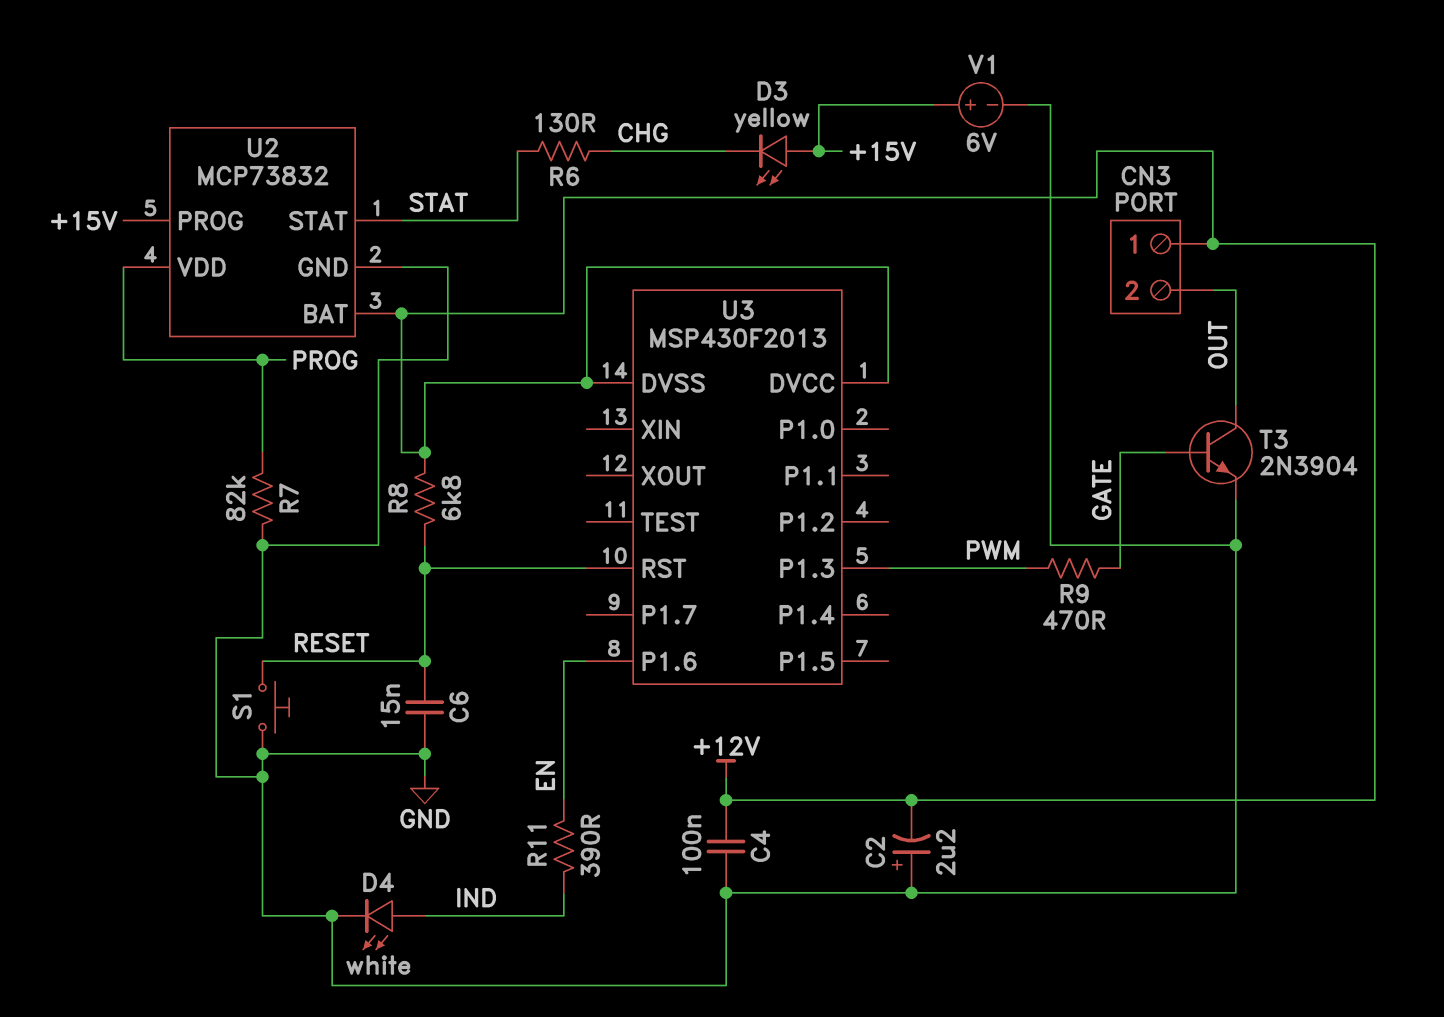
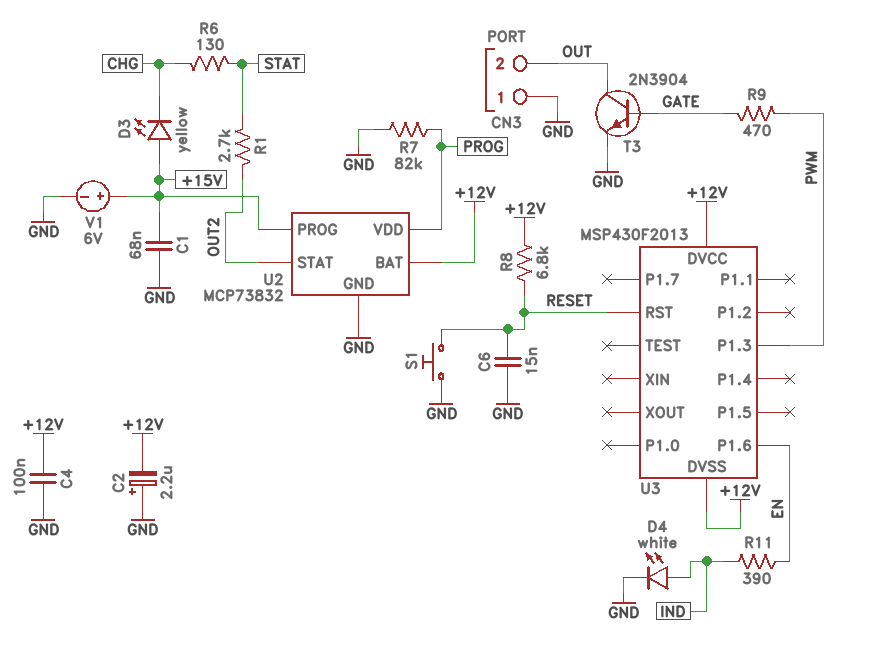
C1: none -> 68nF (+15V, GND)
CN3 pin 1: +12V -> GND
R1: none -> 2.7k (OUT2, STAT)
U2 pin STAT: STAT -> OUT2

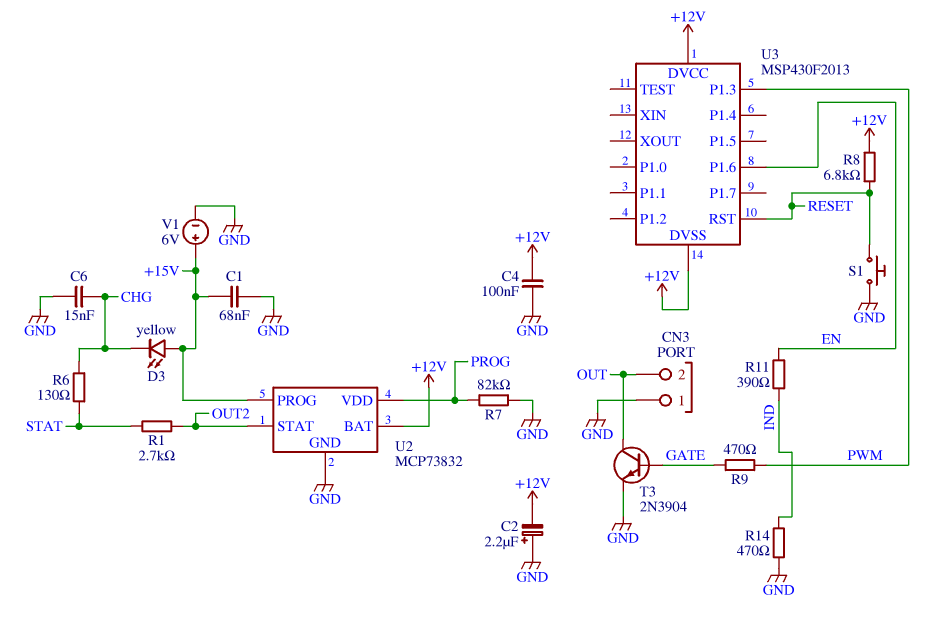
C6: 15nF (GND, RESET) -> 15nF (CHG, GND)
D4: LED white (A IND, K GND) -> none
R14: none -> 470 (GND, IND)

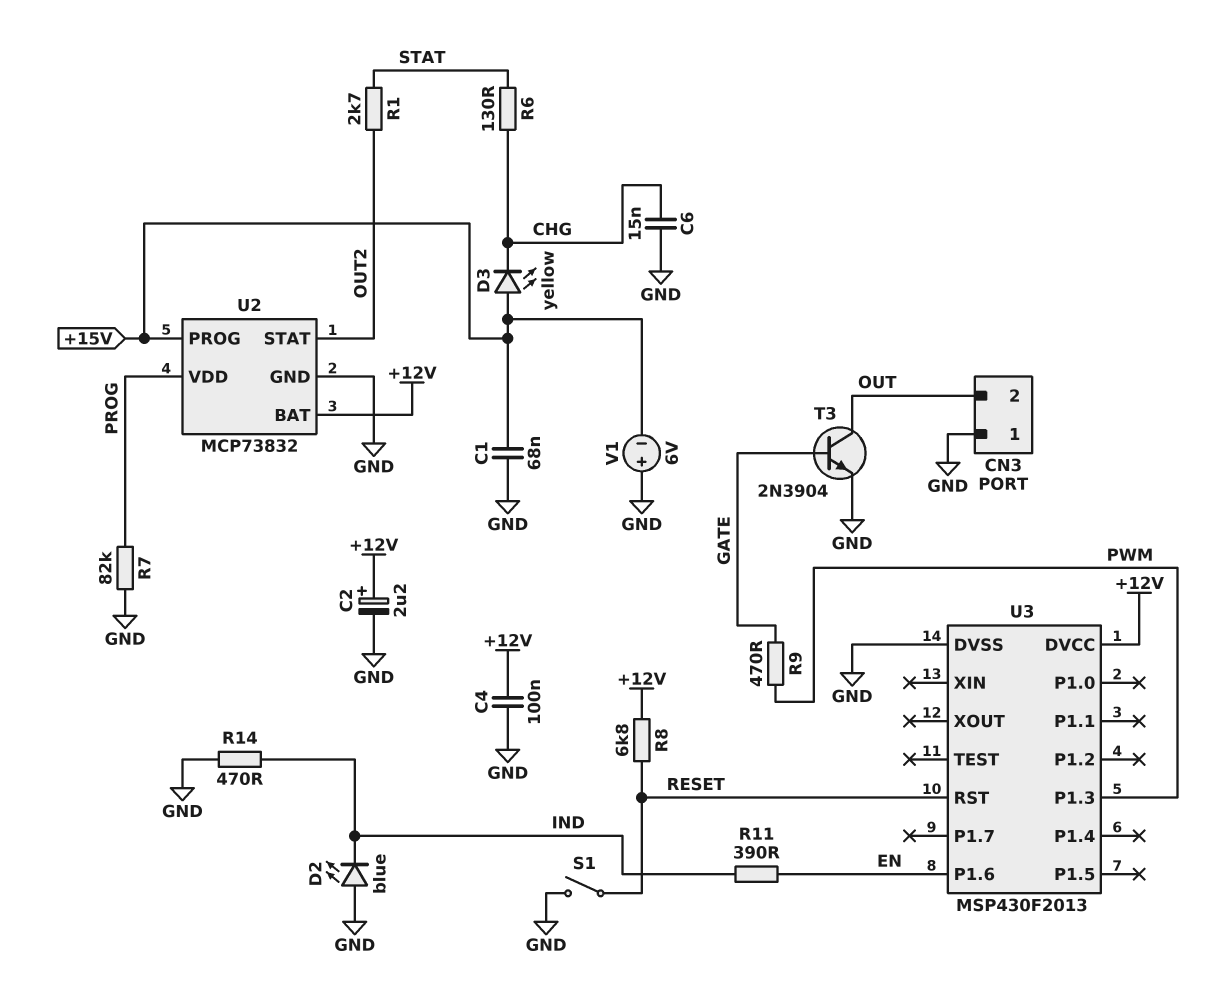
C2: 2.2uF (plus GND, minus +12V) -> 2.2uF (plus +12V, minus GND)
D2: none -> LED blue (A GND, K IND)
S1: button (GND, RESET) -> switch (GND, RESET)
U3 pin DVSS: +12V -> GND
V1: 6V (plus +15V, minus GND) -> 6V (plus GND, minus +15V)

